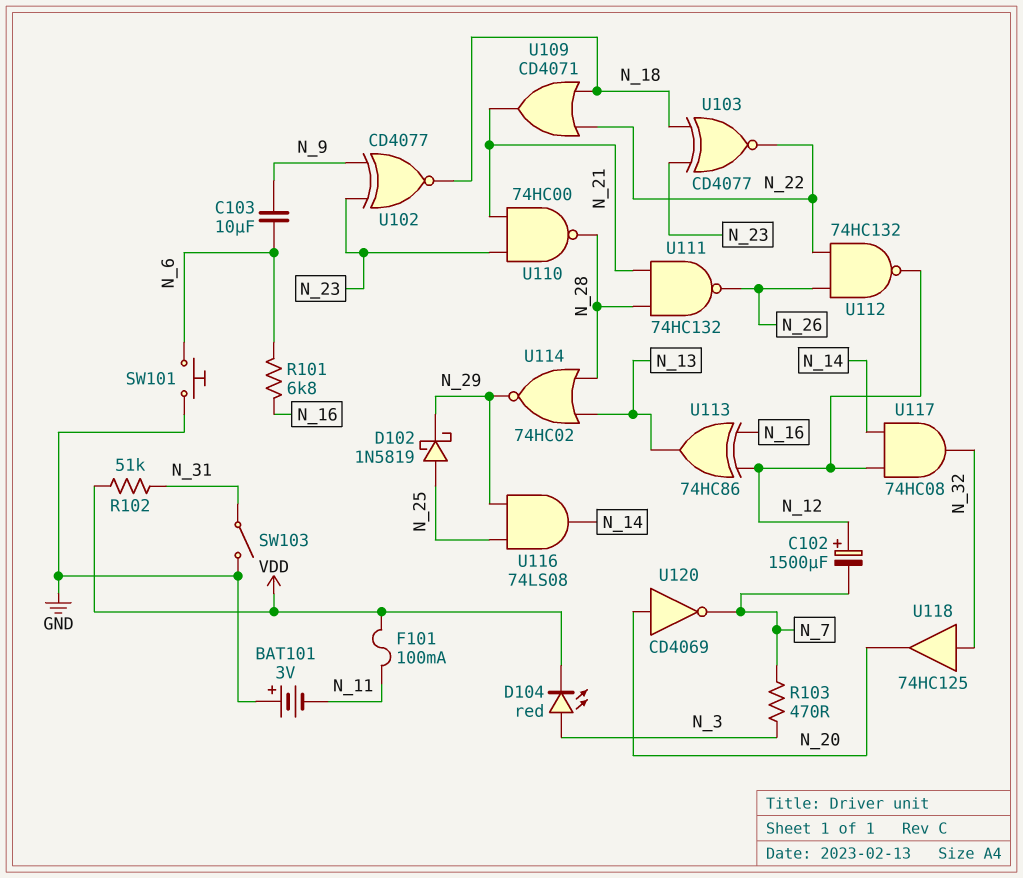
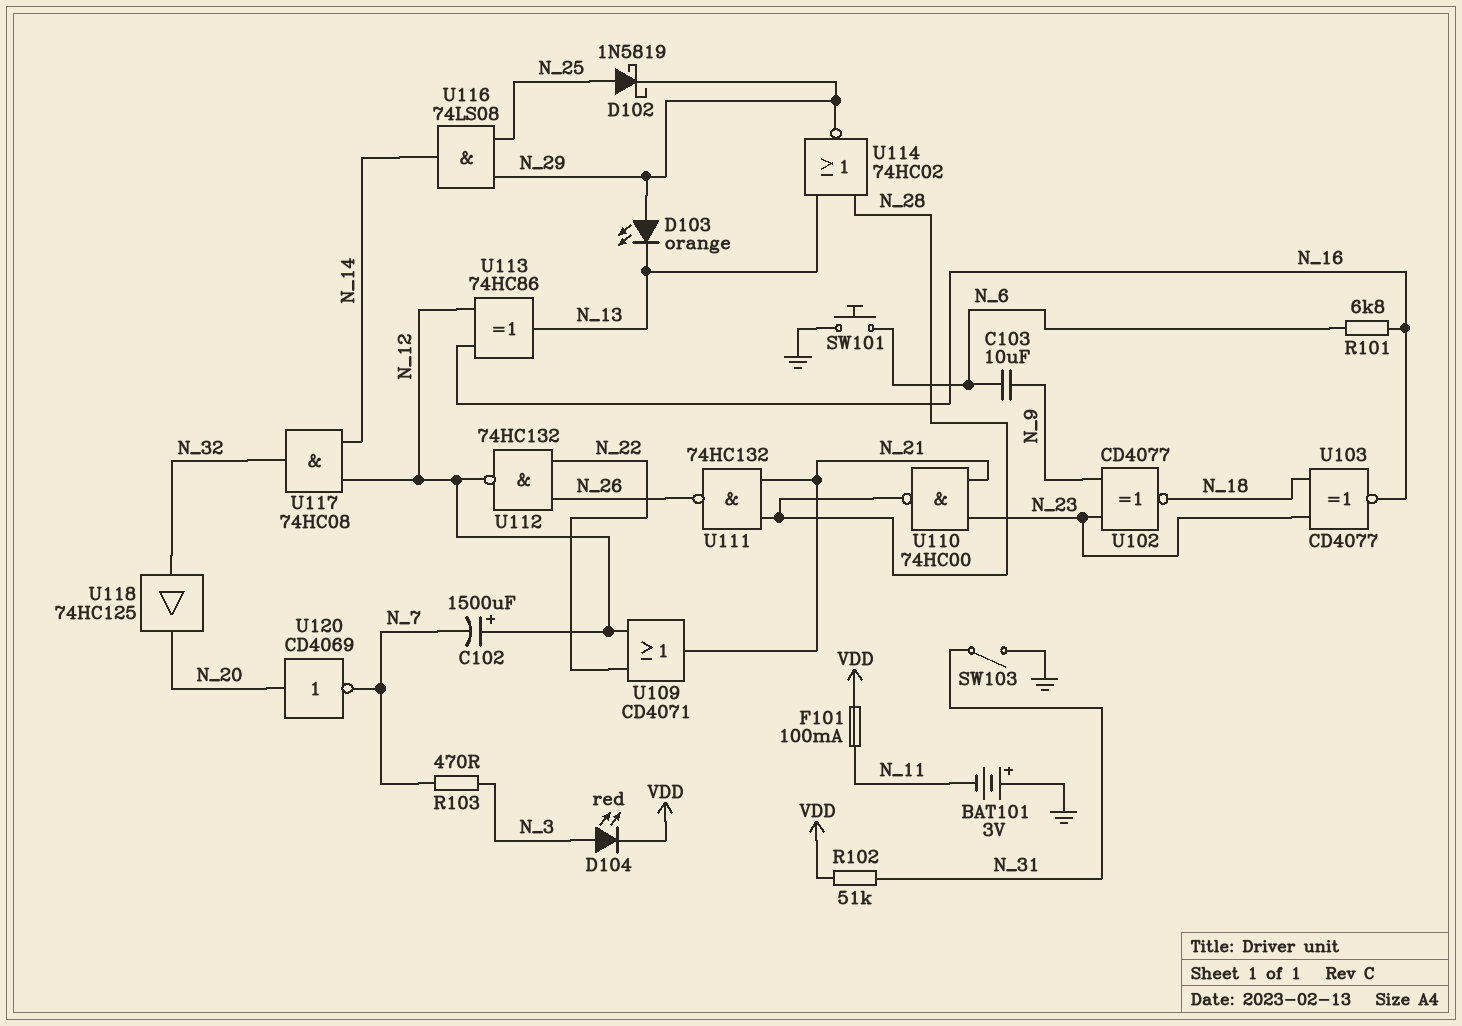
D103: none -> LED orange (A N_29, K N_13)
U103: XNOR CD4077 (in N_18, in N_23, out N_22) -> XNOR CD4077 (in N_18, in N_23, out N_16)
U109: OR CD4071 (in N_18, in N_22, out N_21) -> OR CD4071 (in N_12, in N_22, out N_21)

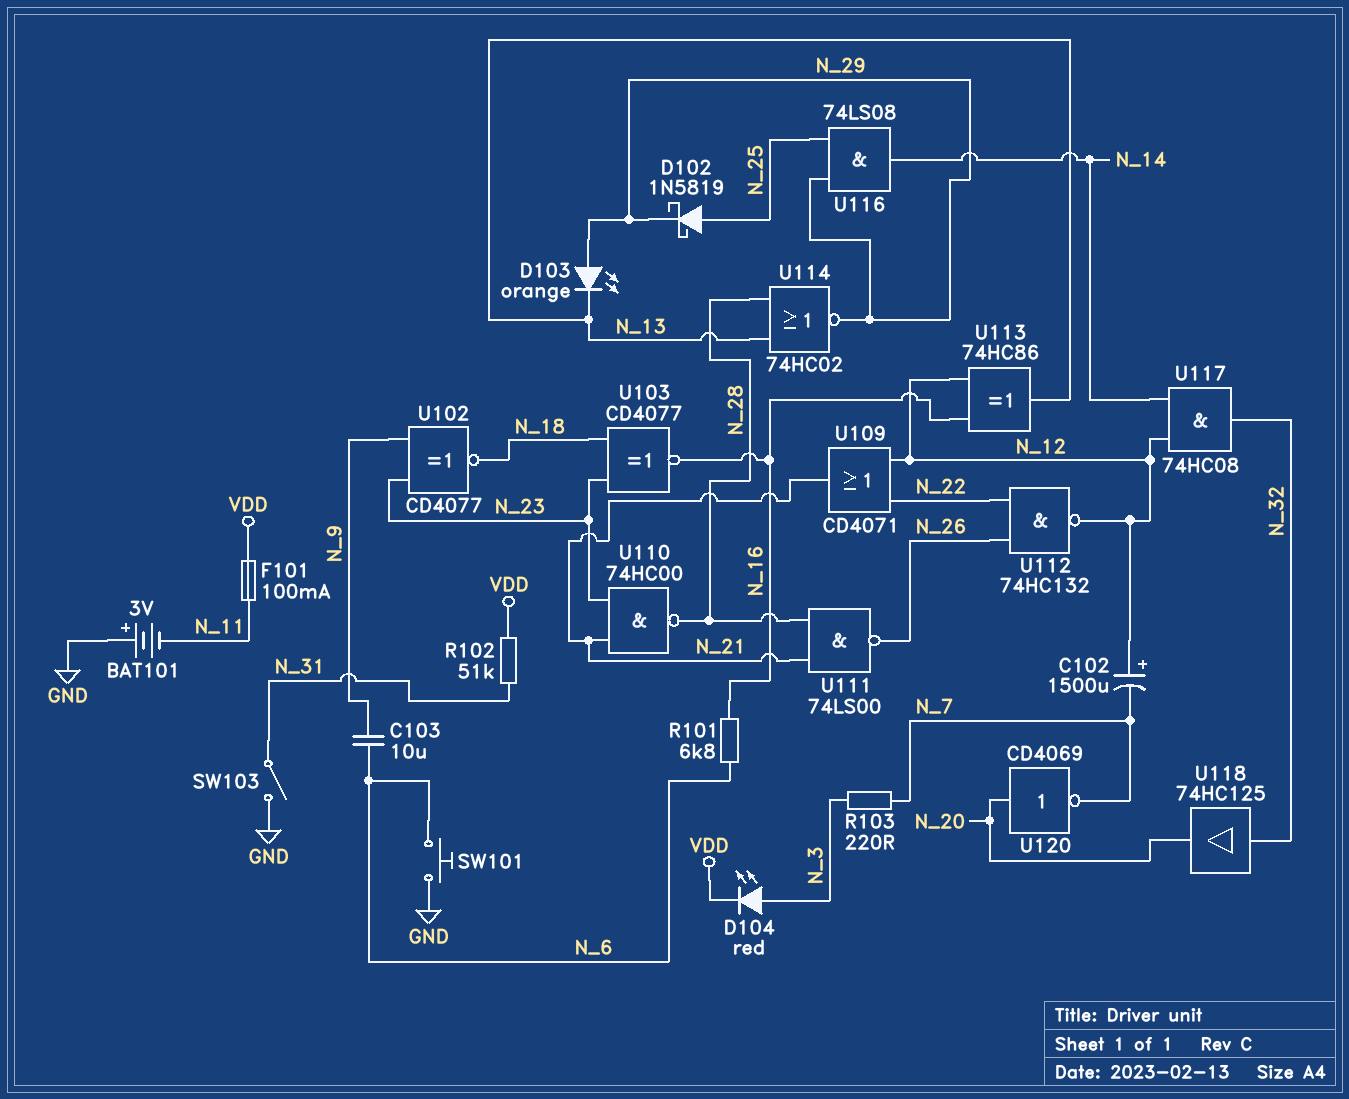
R103: 470 (N_3, N_7) -> 220 (N_3, N_7)
U111: NAND 74HC132 (in N_21, in N_28, out N_26) -> NAND 74LS00 (in N_21, in N_28, out N_26)

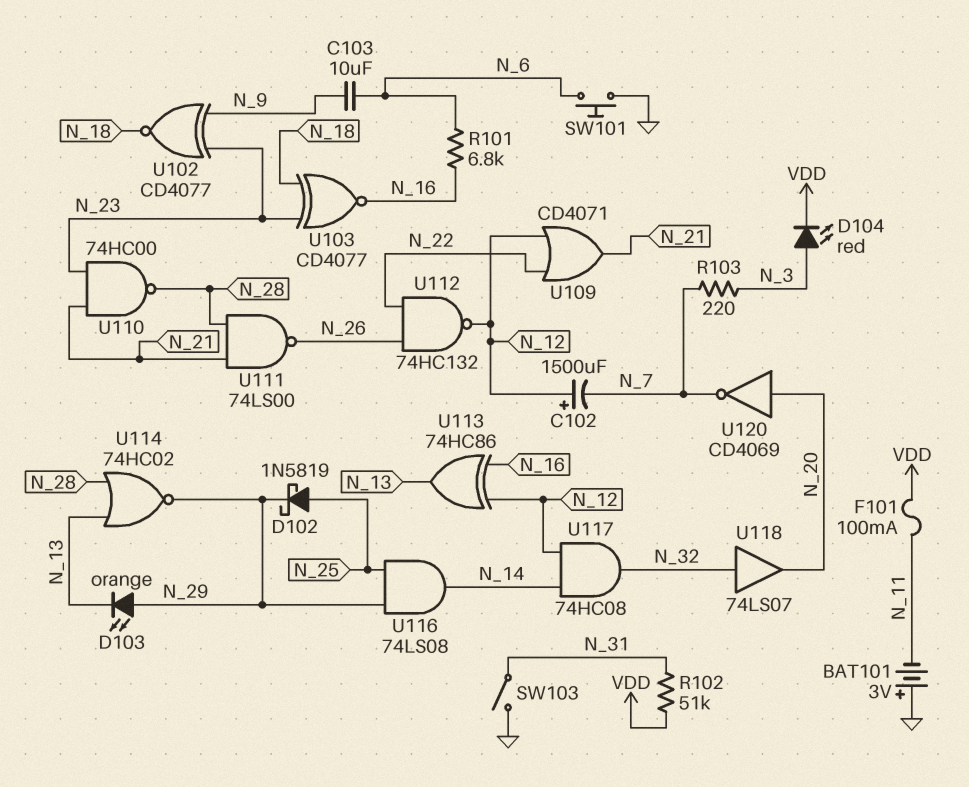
U118: buffer 74HC125 (in N_32, out N_20) -> buffer 74LS07 (in N_32, out N_20)

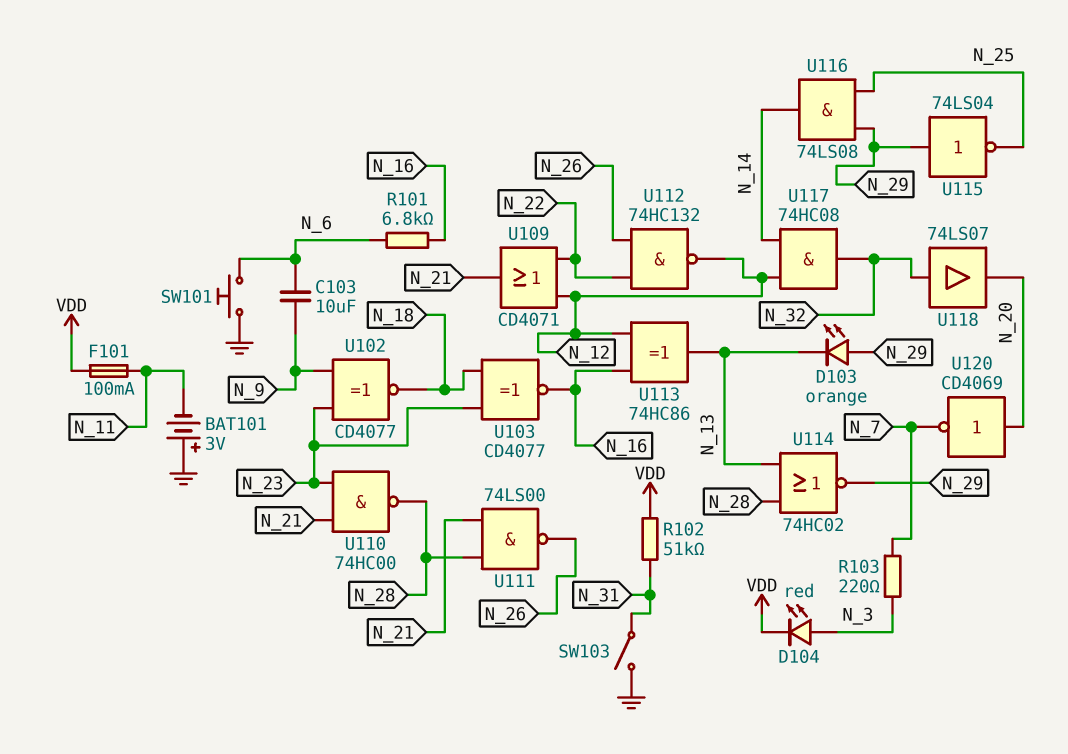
C102: 1500uF (plus N_12, minus N_7) -> none
D102: schottky 1N5819 (A N_25, K N_29) -> none
U115: none -> NOT 74LS04 (in N_29, out N_25)

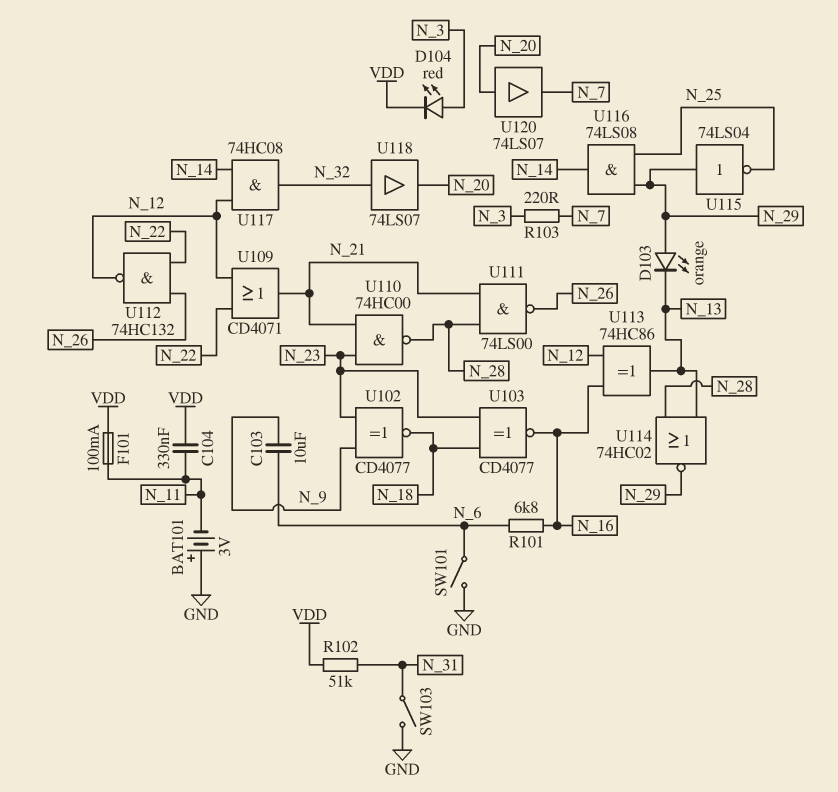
C104: none -> 330nF (N_11, VDD)
SW101: button (GND, N_6) -> switch (GND, N_6)
U120: NOT CD4069 (in N_20, out N_7) -> buffer 74LS07 (in N_20, out N_7)

